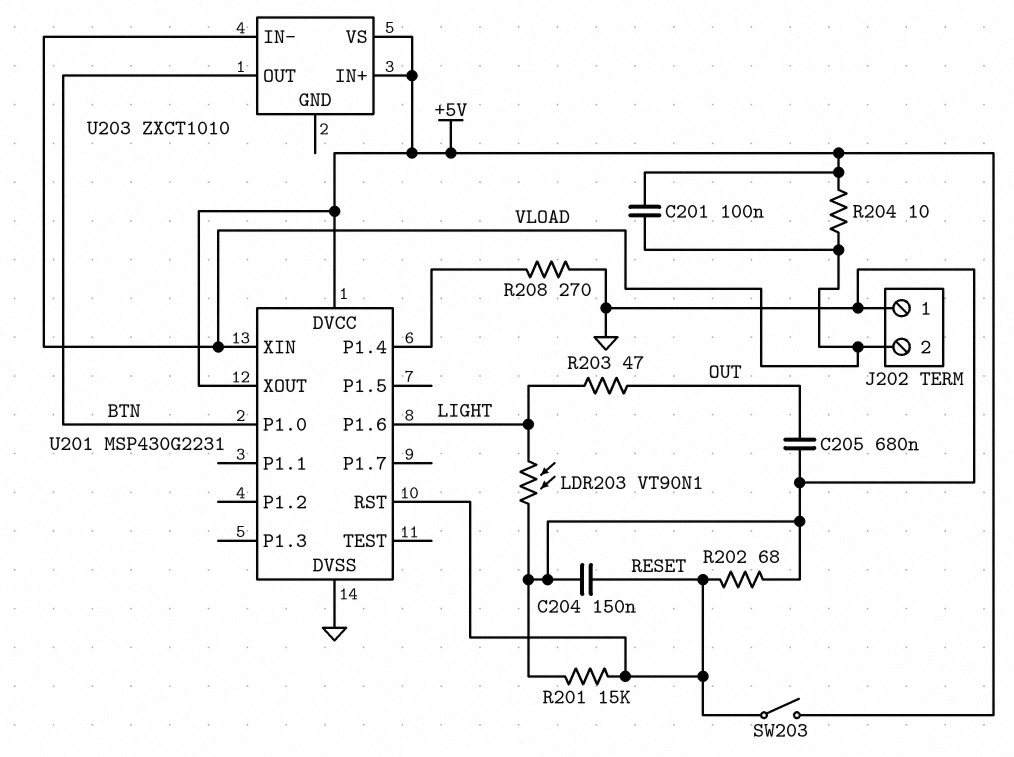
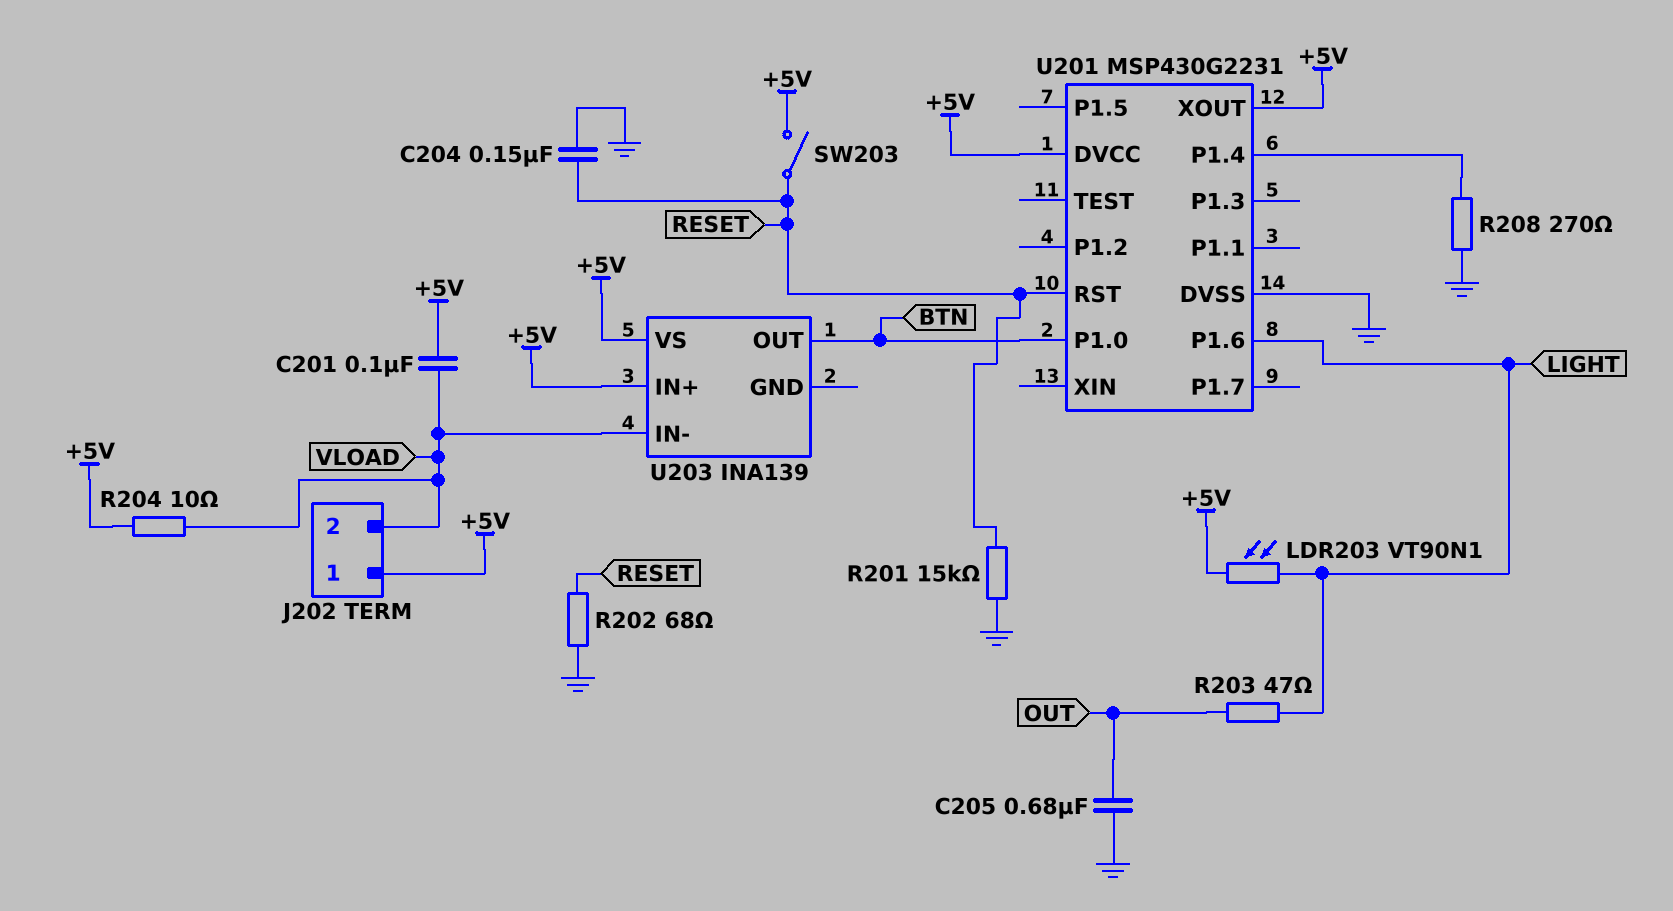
J202 pin 1: GND -> +5V
LDR203: VT90N1 (GND, LIGHT) -> VT90N1 (+5V, LIGHT)
U201 pin XIN: VLOAD -> none
U203: ZXCT1010 -> INA139

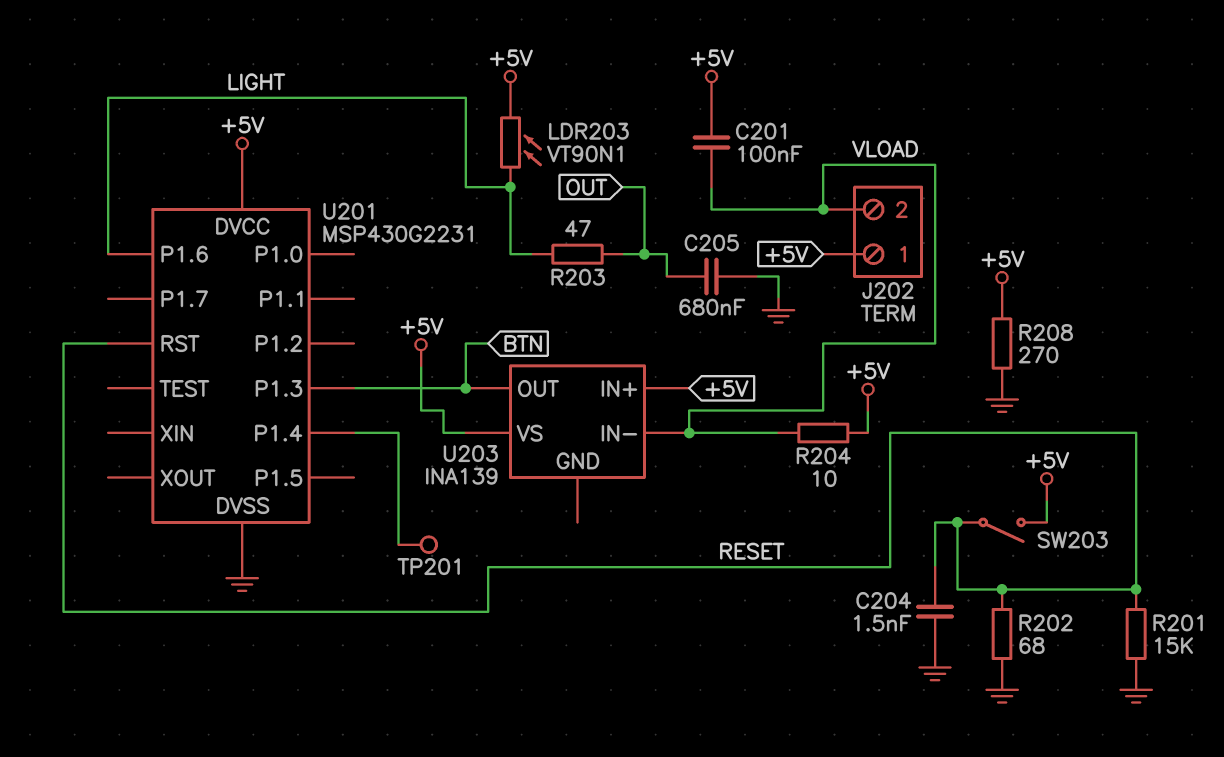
C204: 150nF (GND, RESET) -> 1.5nF (GND, RESET)
R208: 270 (GND, U201/P1.4) -> 270 (+5V, GND)
TP201: none -> test point (U201/P1.4)
U201 pin P1.0: BTN -> none
U201 pin P1.3: none -> BTN
U201 pin XOUT: +5V -> none

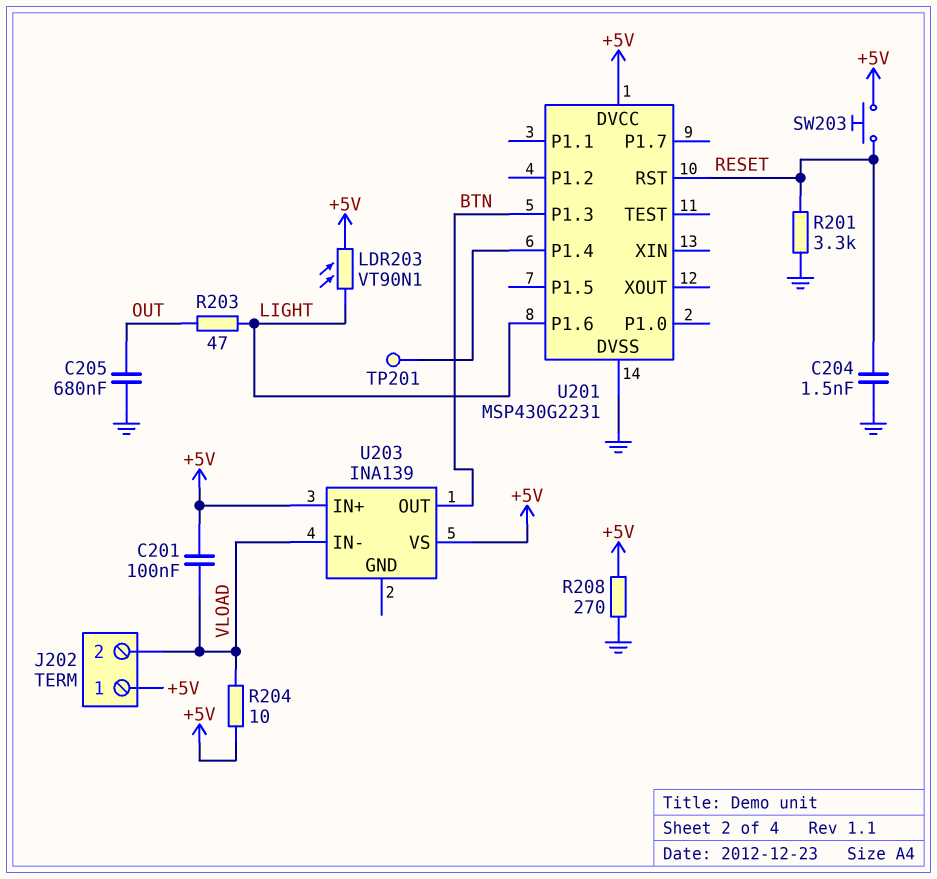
R201: 15k (GND, RESET) -> 3.3k (GND, RESET)
R202: 68 (GND, RESET) -> none
SW203: switch (+5V, RESET) -> button (+5V, RESET)

